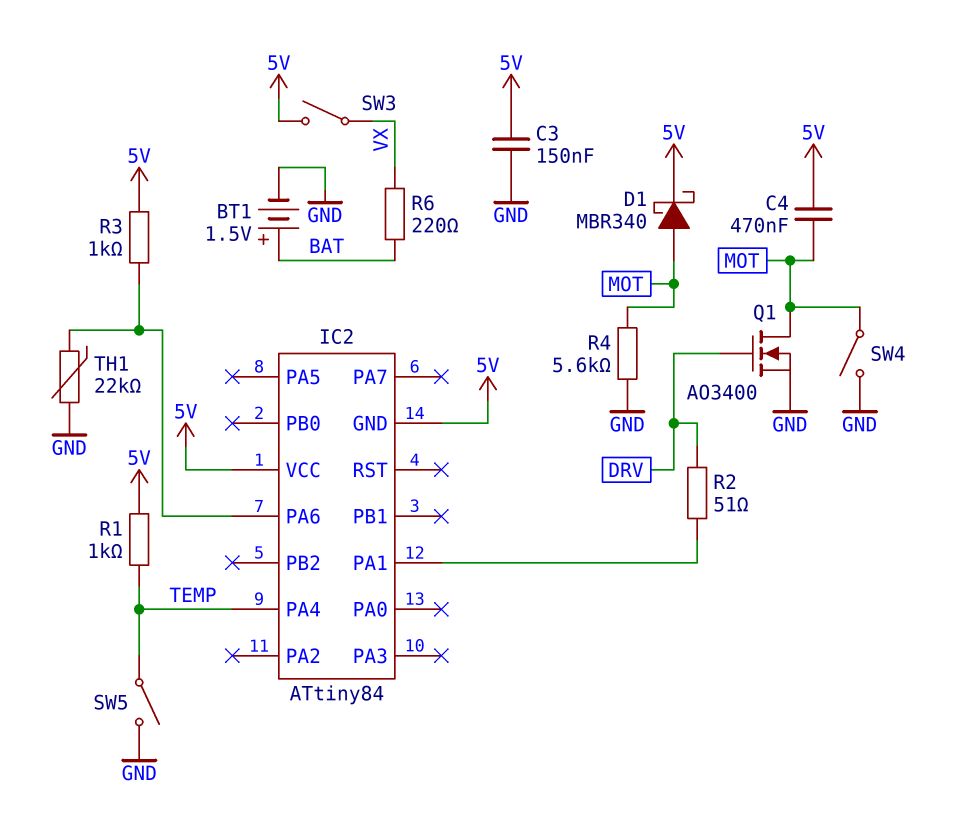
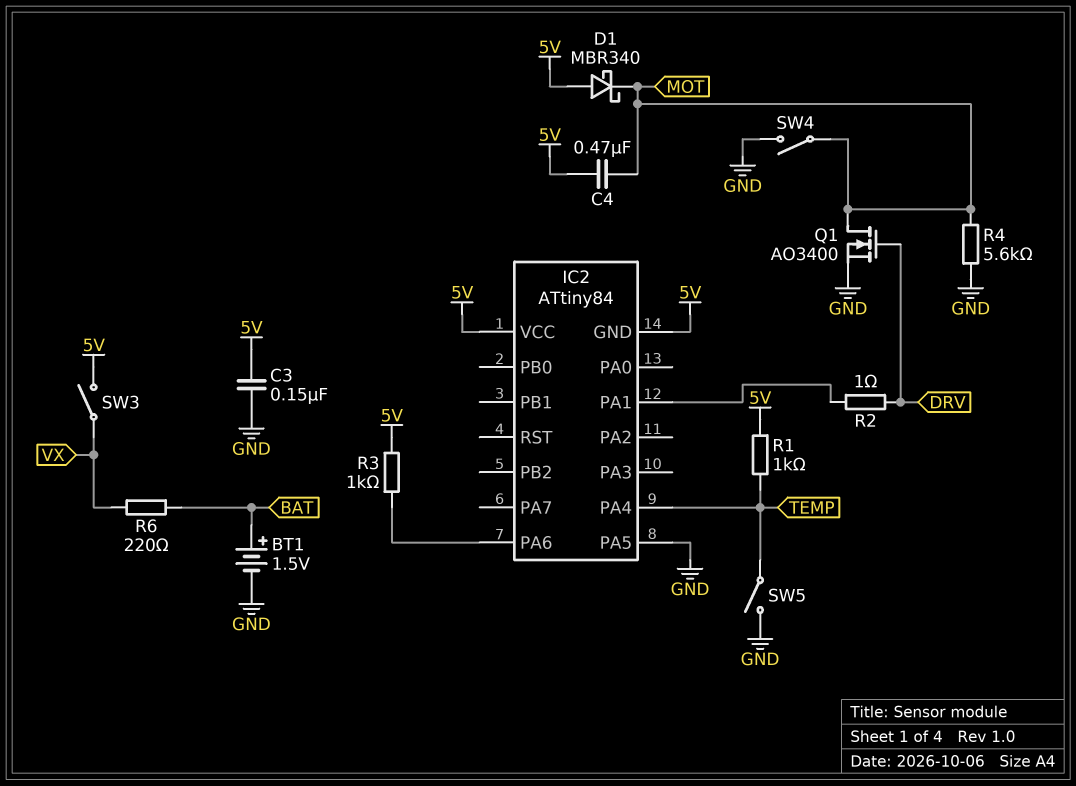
D1: schottky MBR340 (A MOT, K 5V) -> schottky MBR340 (A 5V, K MOT)
IC2 pin PA5: none -> GND
R2: 51 (DRV, IC2/PA1) -> 1 (DRV, IC2/PA1)
TH1: 22k (GND, IC2/PA6) -> none

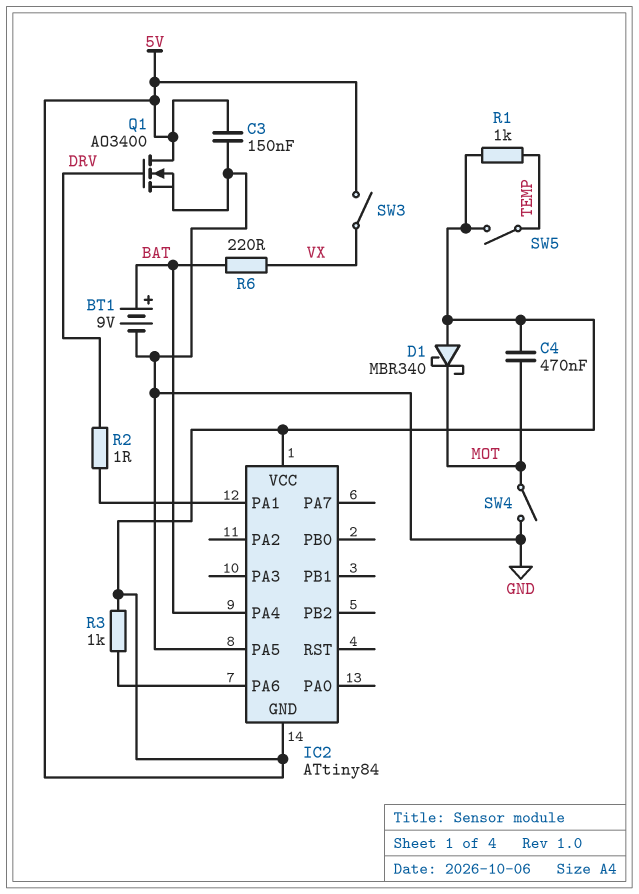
BT1: 1.5V (plus BAT, minus GND) -> 9V (plus BAT, minus GND)
IC2 pin PA4: TEMP -> BAT
Q1: NMOS AO3400 (G DRV, D MOT, S GND) -> NMOS AO3400 (G DRV, D 5V, S GND)
R4: 5.6k (GND, MOT) -> none
SW5: switch (GND, TEMP) -> switch (5V, TEMP)

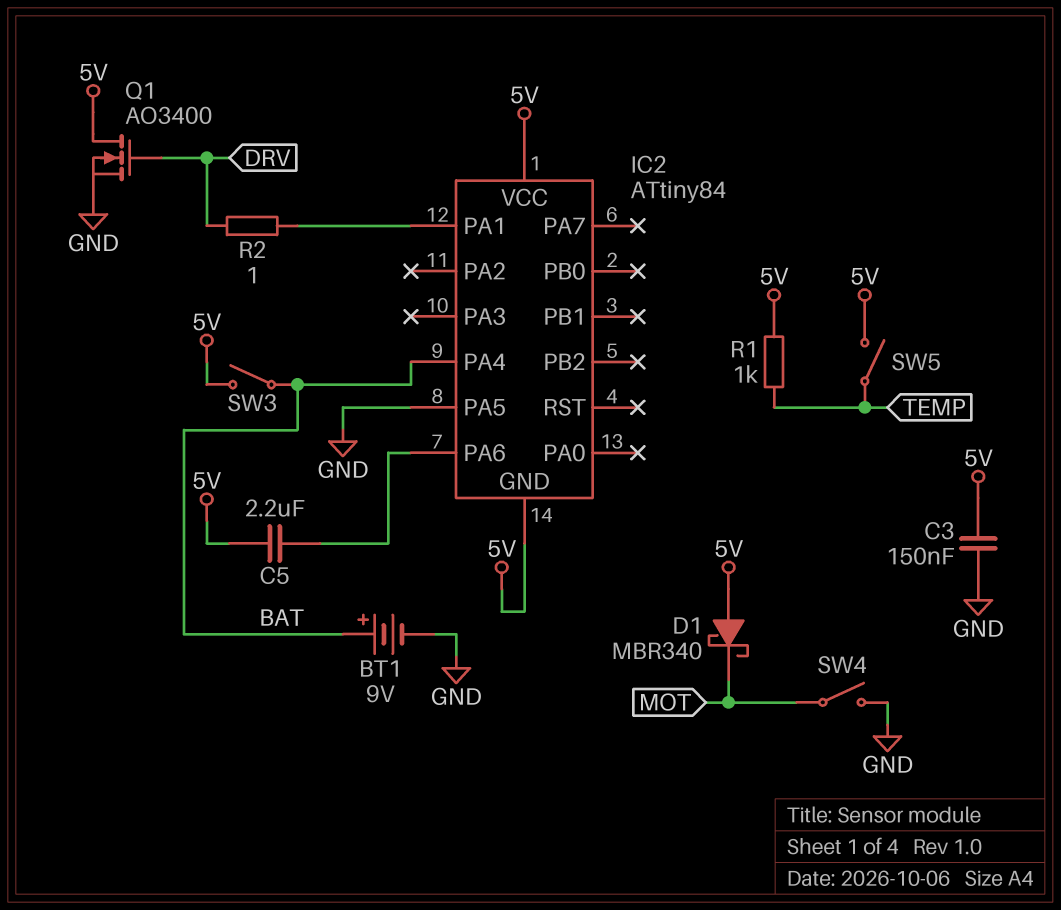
C4: 470nF (5V, MOT) -> none
C5: none -> 2.2uF (5V, IC2/PA6)
R3: 1k (5V, IC2/PA6) -> none
R6: 220 (BAT, VX) -> none
SW3: switch (5V, VX) -> switch (5V, BAT)

